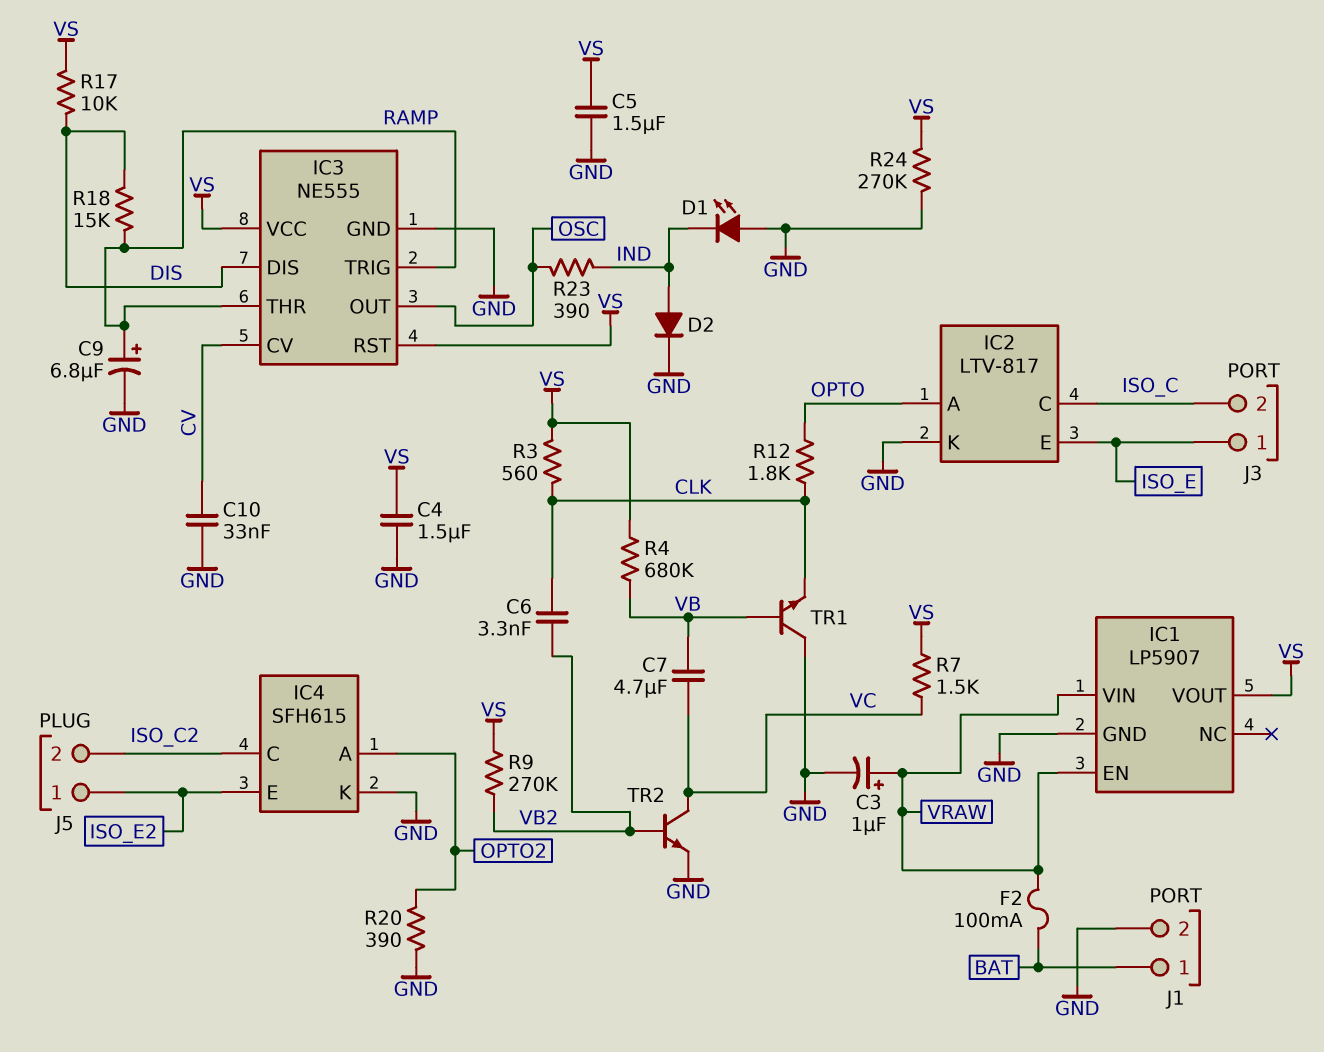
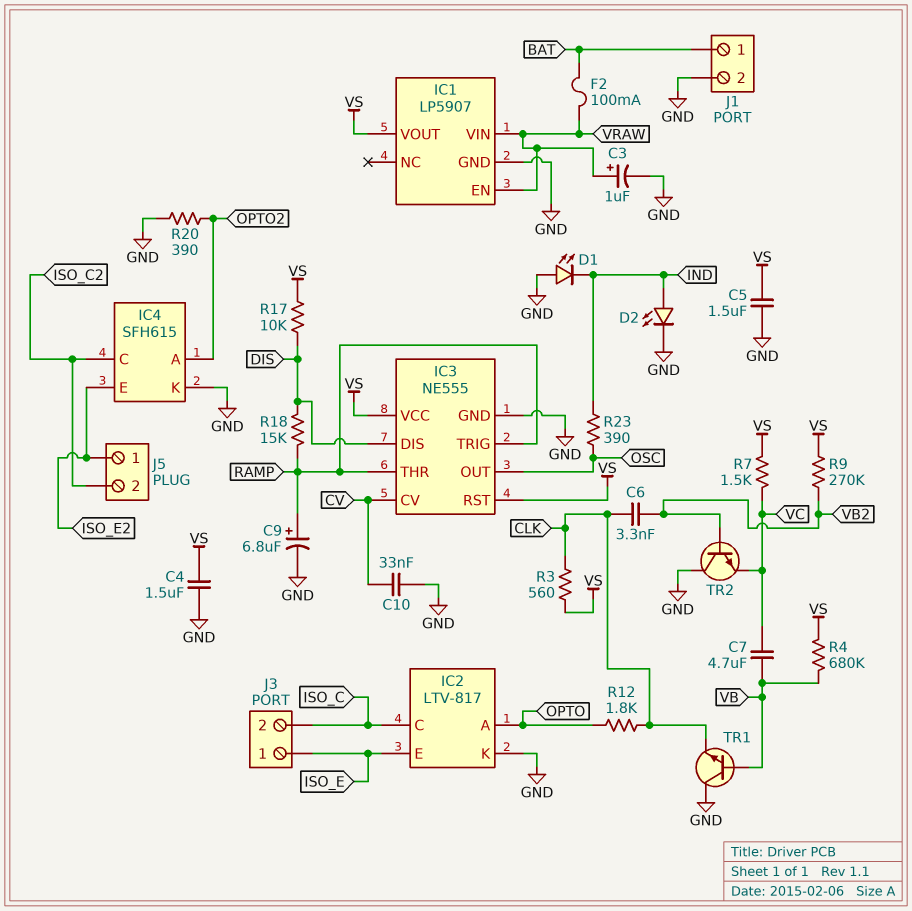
D2: diode (A IND, K GND) -> LED (A IND, K GND)
R24: 270k (GND, VS) -> none
TR2: NPN (B VB2, C VC, E GND) -> NPN (B VB2, C GND, E VC)

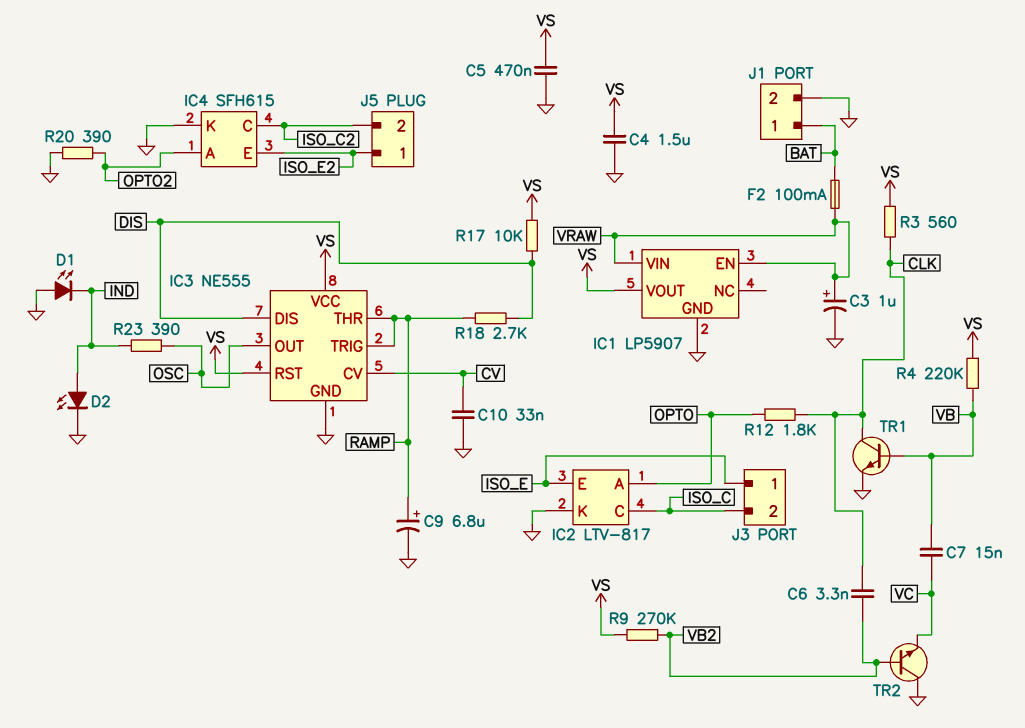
C5: 1.5uF (GND, VS) -> 470nF (GND, VS)
C7: 4.7uF (VB, VC) -> 15nF (VB, VC)
R4: 680k (VB, VS) -> 220k (VB, VS)
R7: 1.5k (VC, VS) -> none
R18: 15k (DIS, RAMP) -> 2.7k (DIS, RAMP)
TR1: NPN (B VB, C GND, E CLK) -> NPN (B VB, C CLK, E GND)

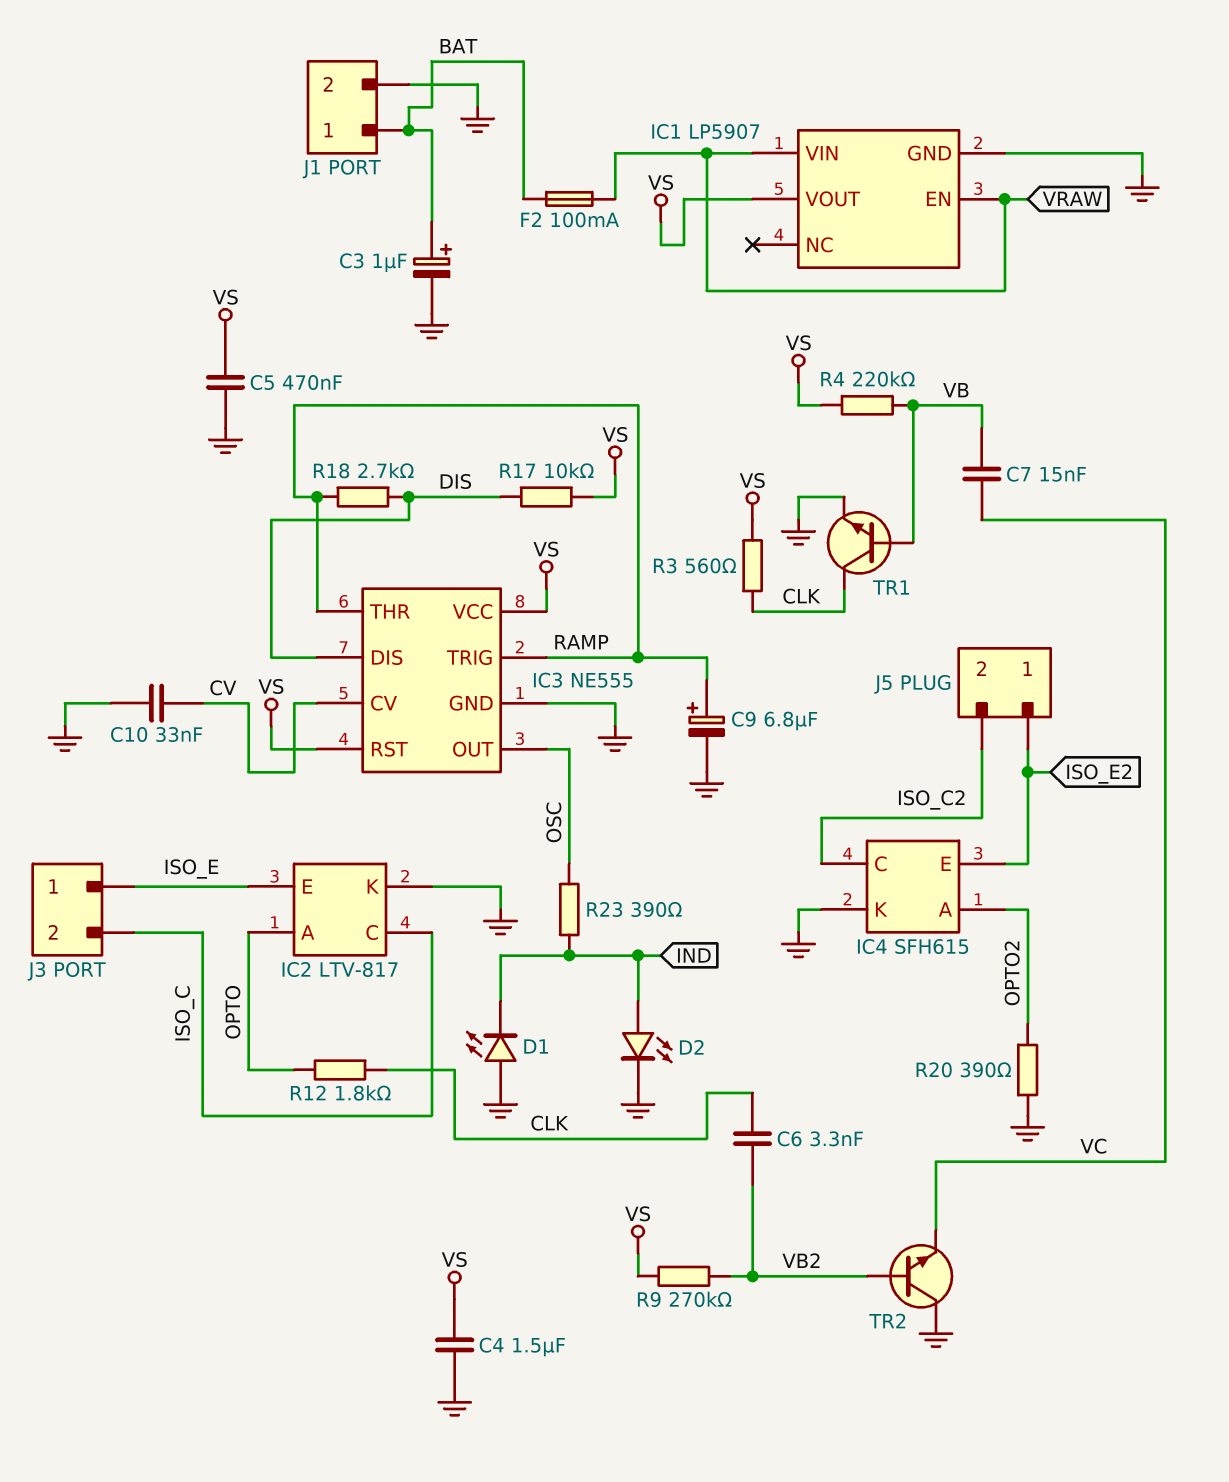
C3: 1uF (plus VRAW, minus GND) -> 1uF (plus BAT, minus GND)

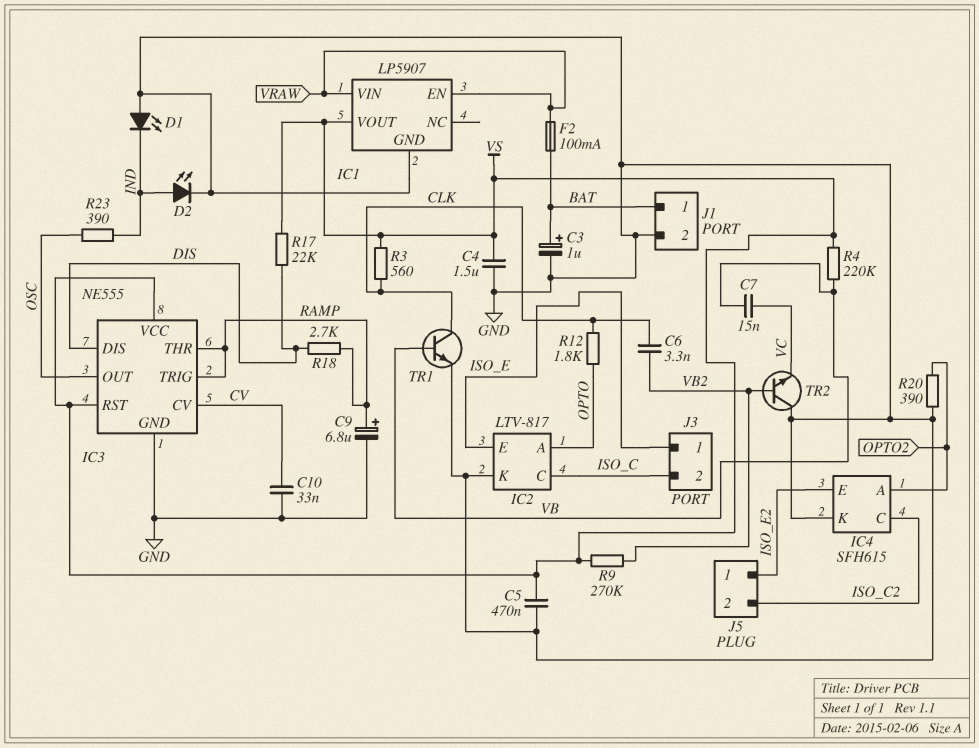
R17: 10k (DIS, VS) -> 22k (DIS, VS)

